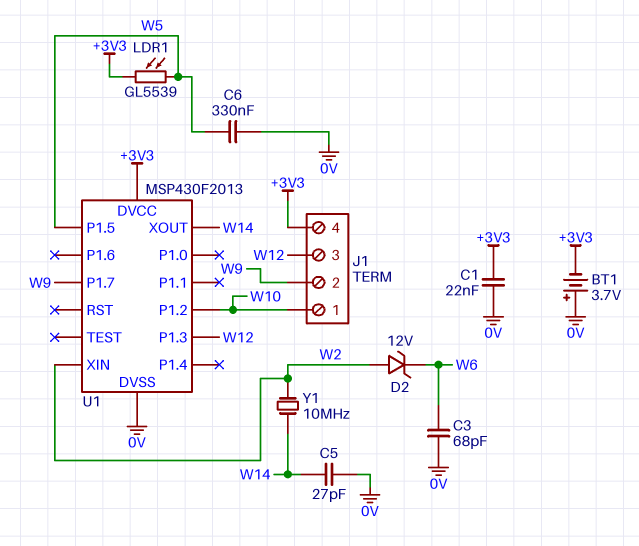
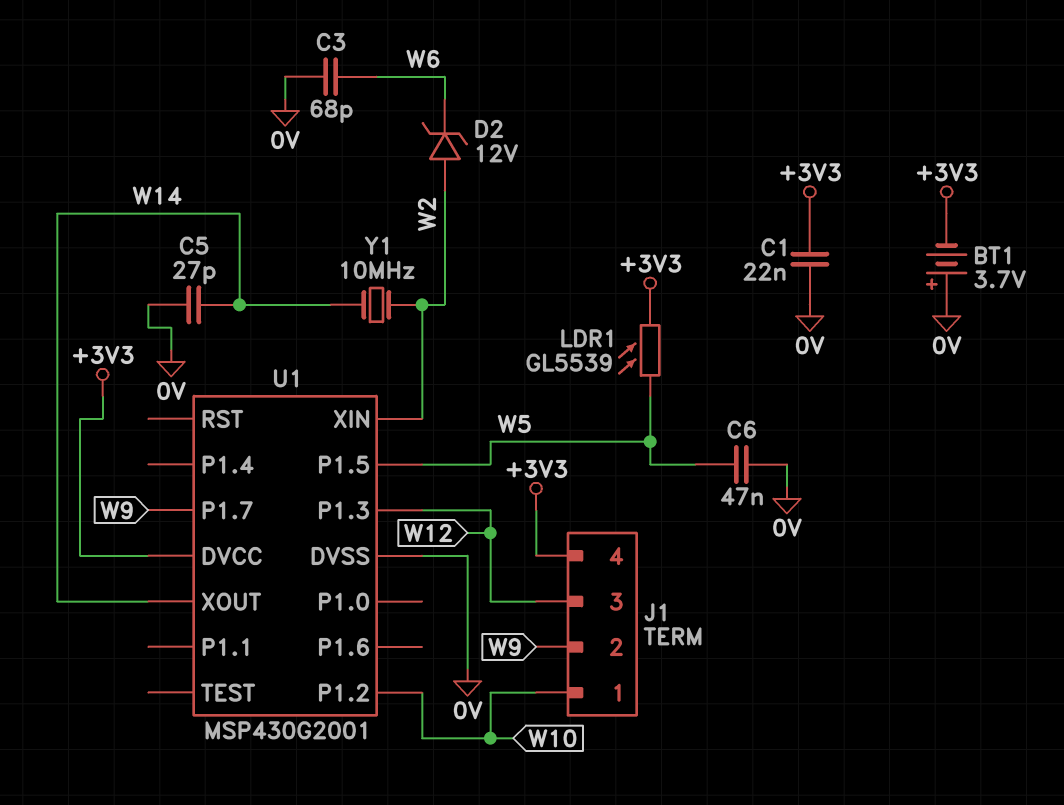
C6: 330nF (0V, W5) -> 47nF (0V, W5)
U1: MSP430F2013 -> MSP430G2001

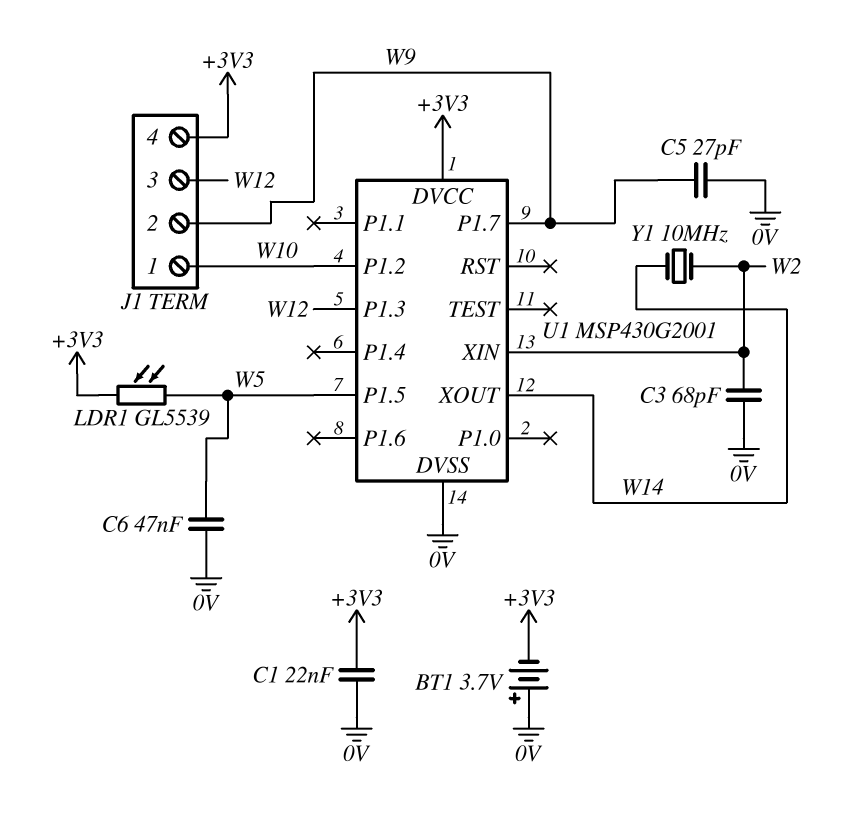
C3: 68pF (0V, W6) -> 68pF (0V, W2)
C5: 27pF (0V, W14) -> 27pF (0V, W9)
D2: zener 12V (A W2, K W6) -> none

